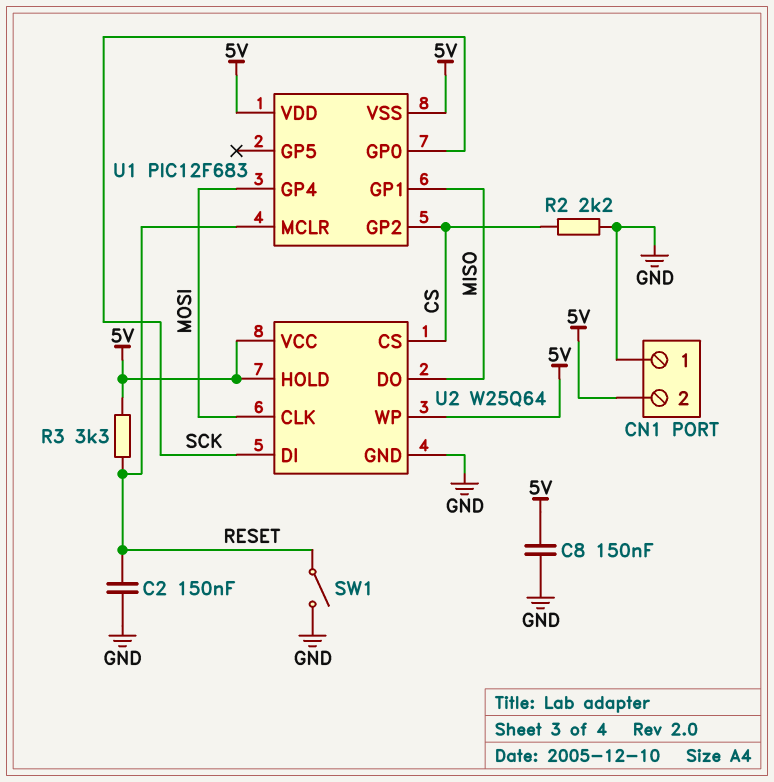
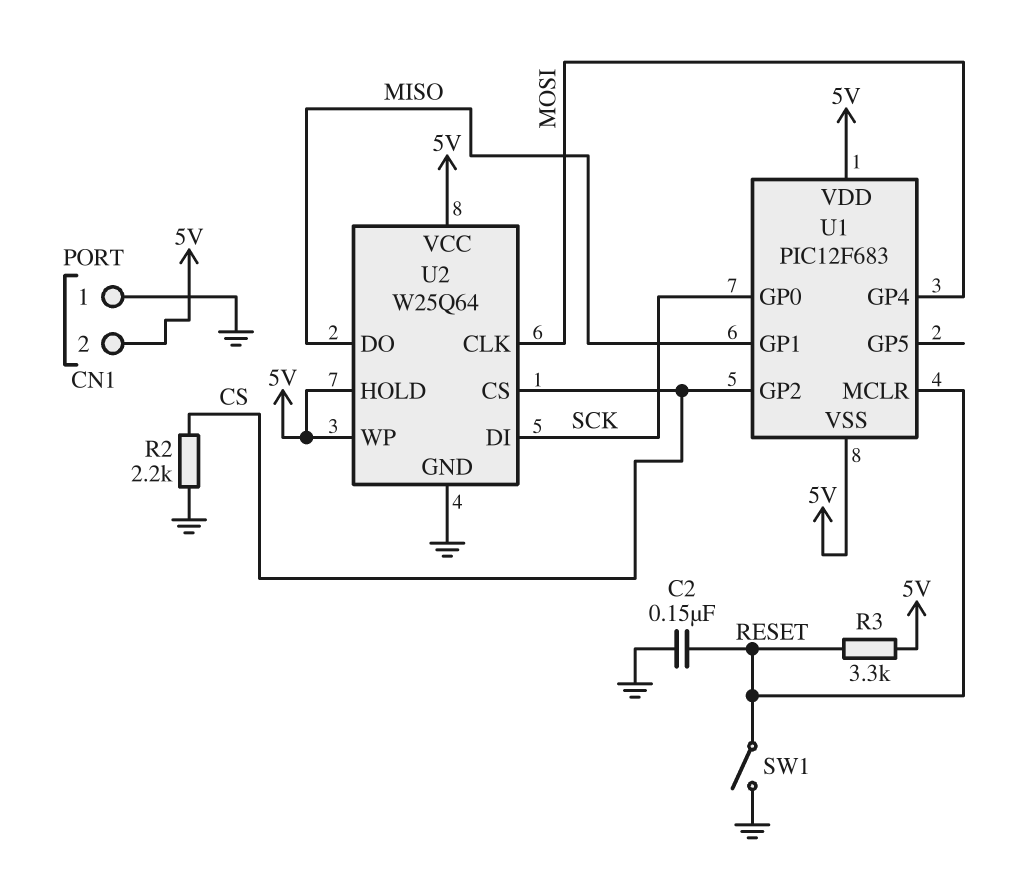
C8: 150nF (5V, GND) -> none

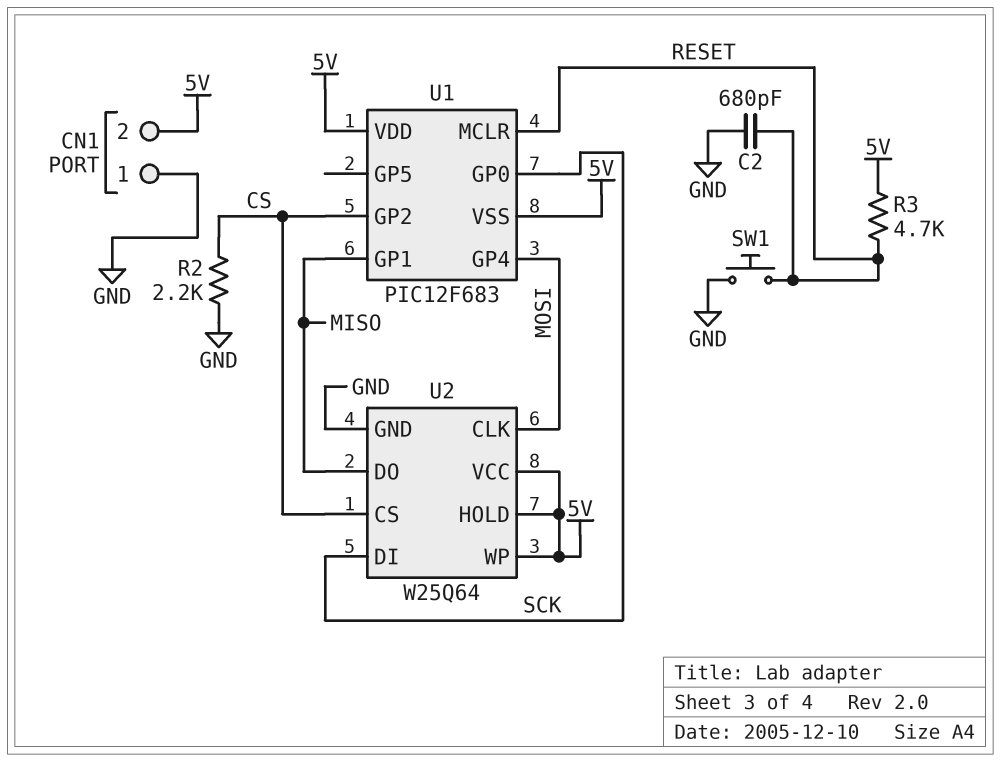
C2: 150nF (GND, RESET) -> 680pF (GND, RESET)
R3: 3.3k (5V, RESET) -> 4.7k (5V, RESET)
SW1: switch (GND, RESET) -> button (GND, RESET)

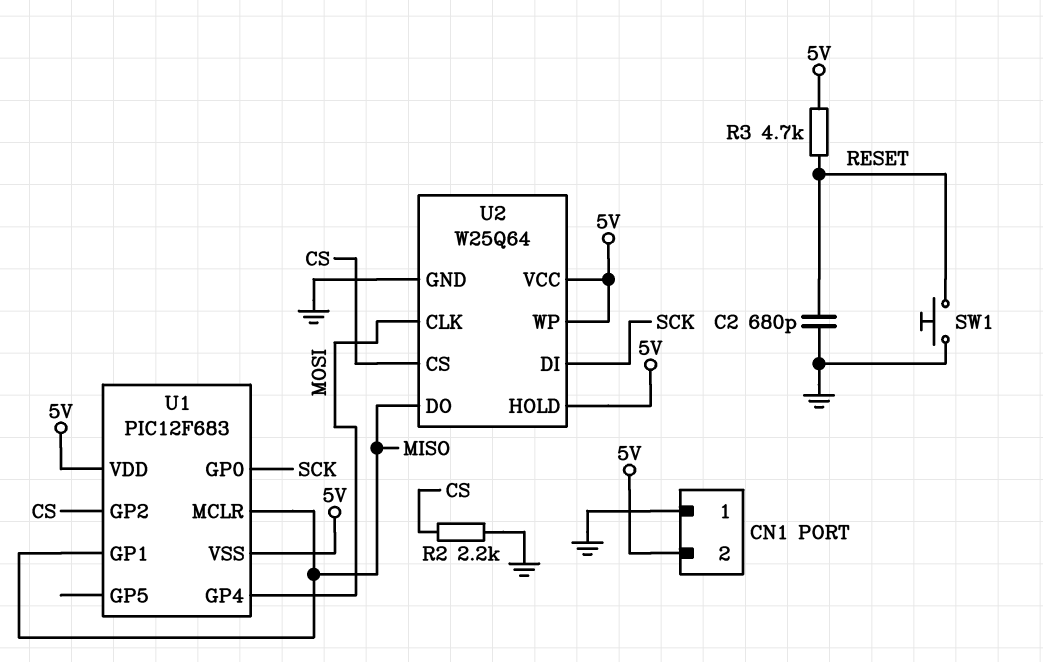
U1 pin MCLR: RESET -> MISO

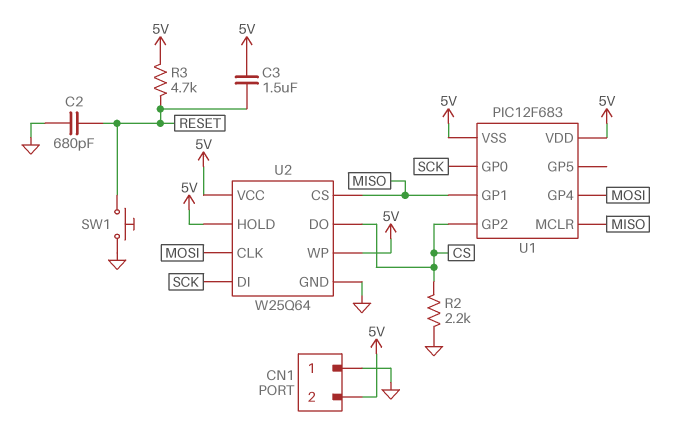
C3: none -> 1.5uF (5V, RESET)
U2 pin CS: CS -> MISO
U2 pin DO: MISO -> CS

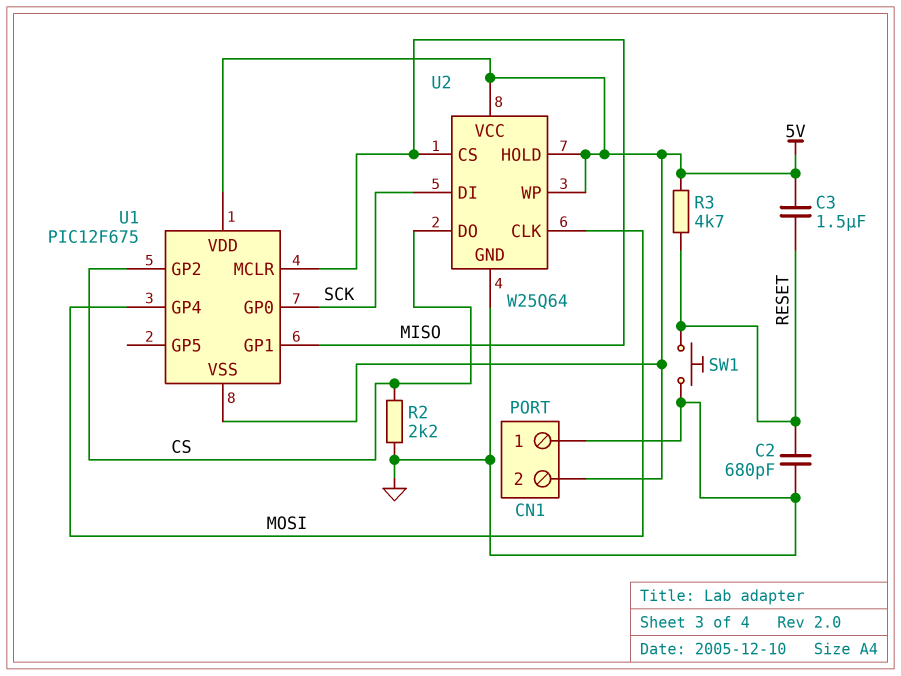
U1: PIC12F683 -> PIC12F675

